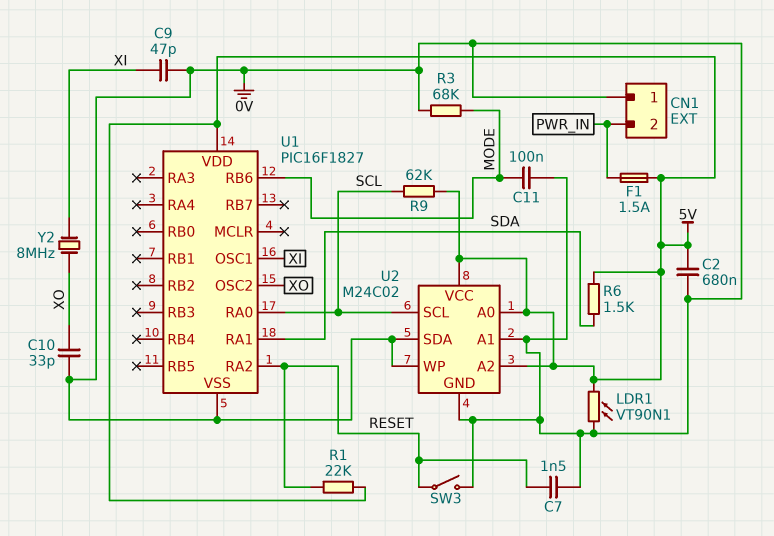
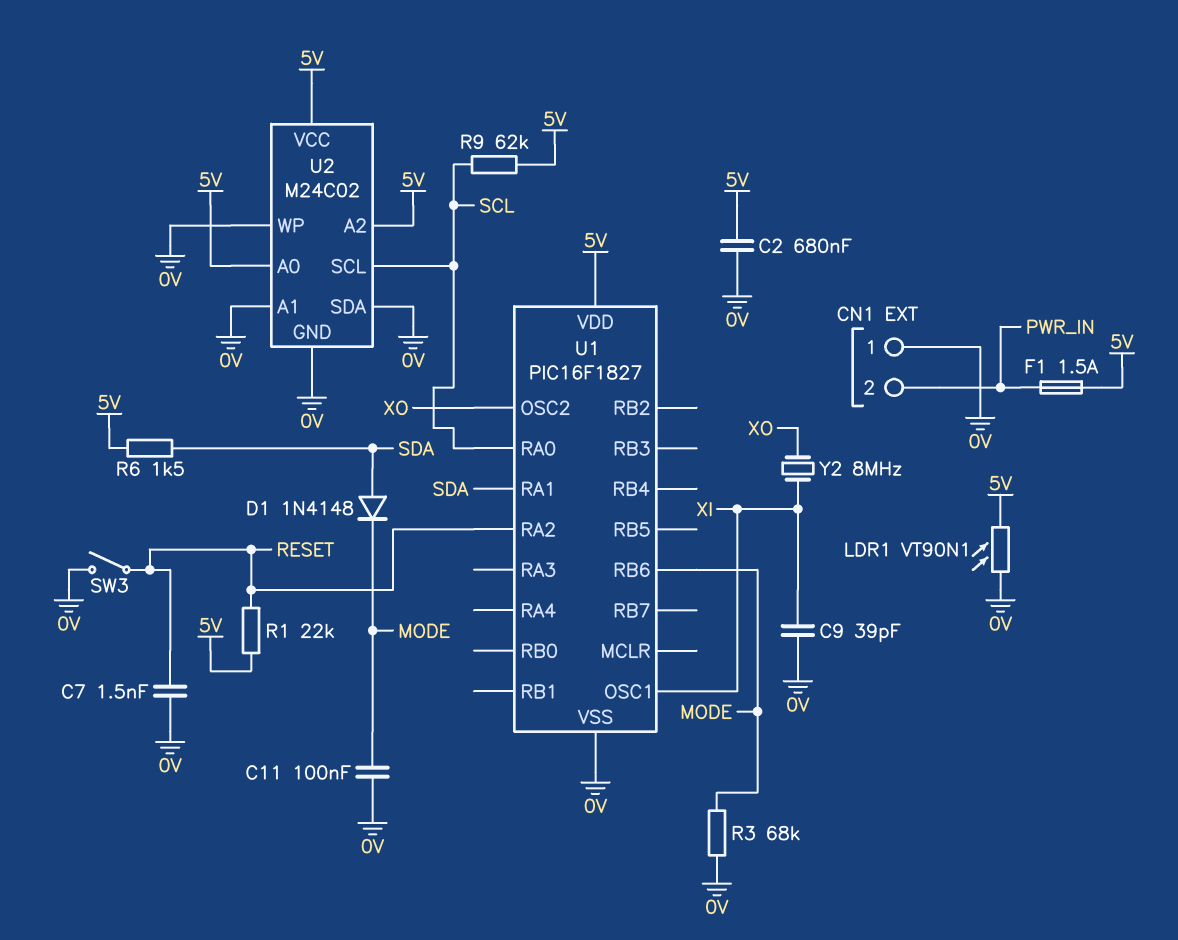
C9: 47pF (0V, XI) -> 39pF (0V, XI)
C10: 33pF (0V, XO) -> none
D1: none -> diode 1N4148 (A SDA, K MODE)

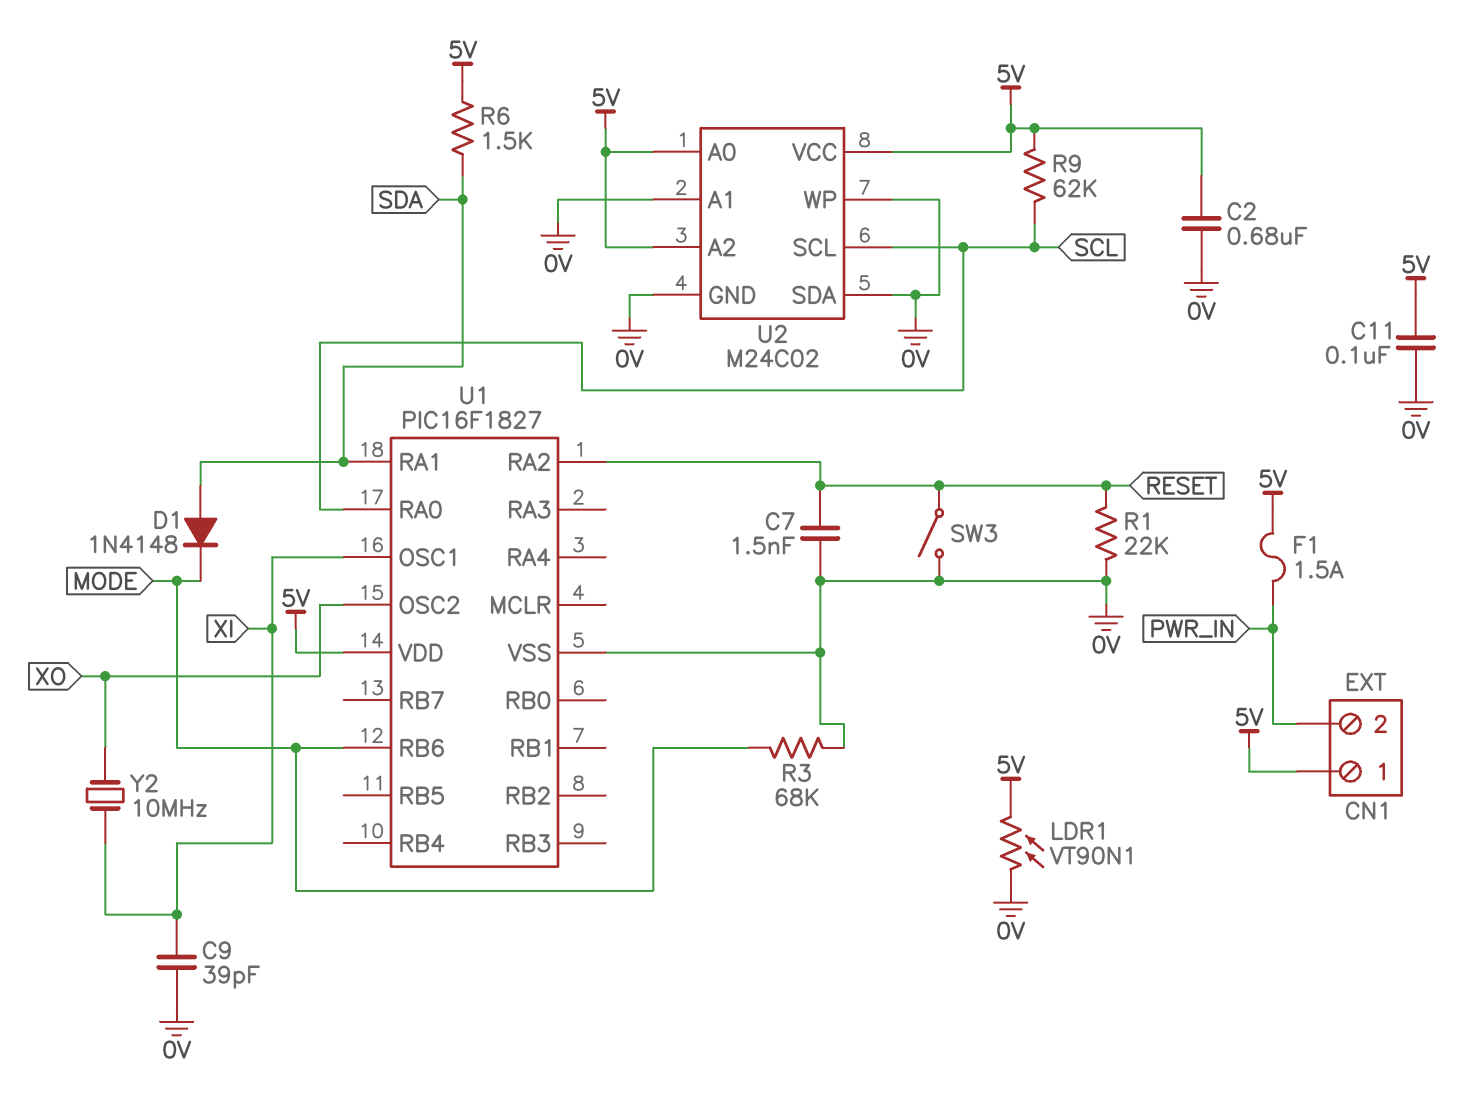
C11: 100nF (0V, MODE) -> 100nF (0V, 5V)
CN1 pin 1: 0V -> 5V
R1: 22k (5V, RESET) -> 22k (0V, RESET)
Y2: 8MHz (XI, XO) -> 10MHz (XI, XO)

